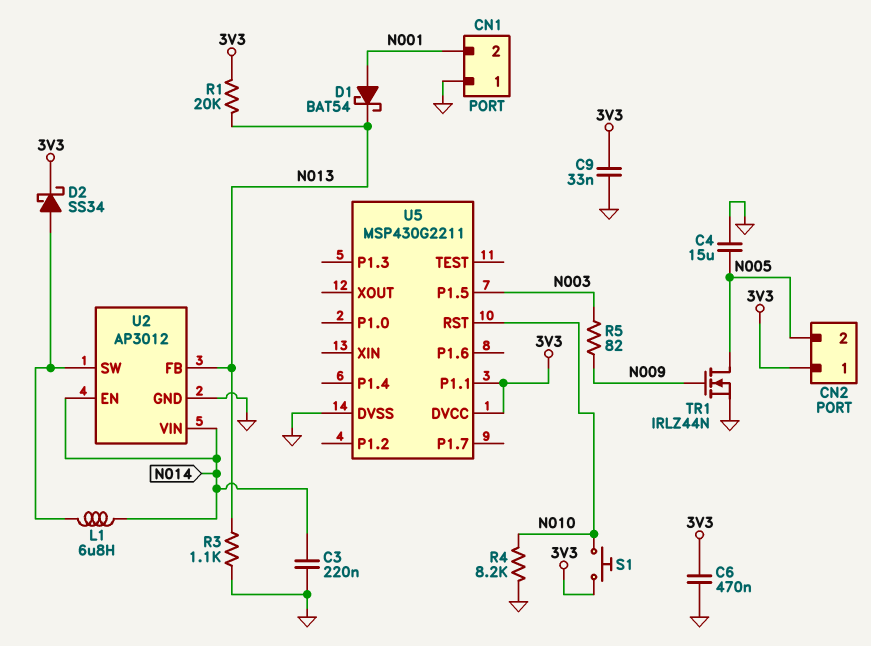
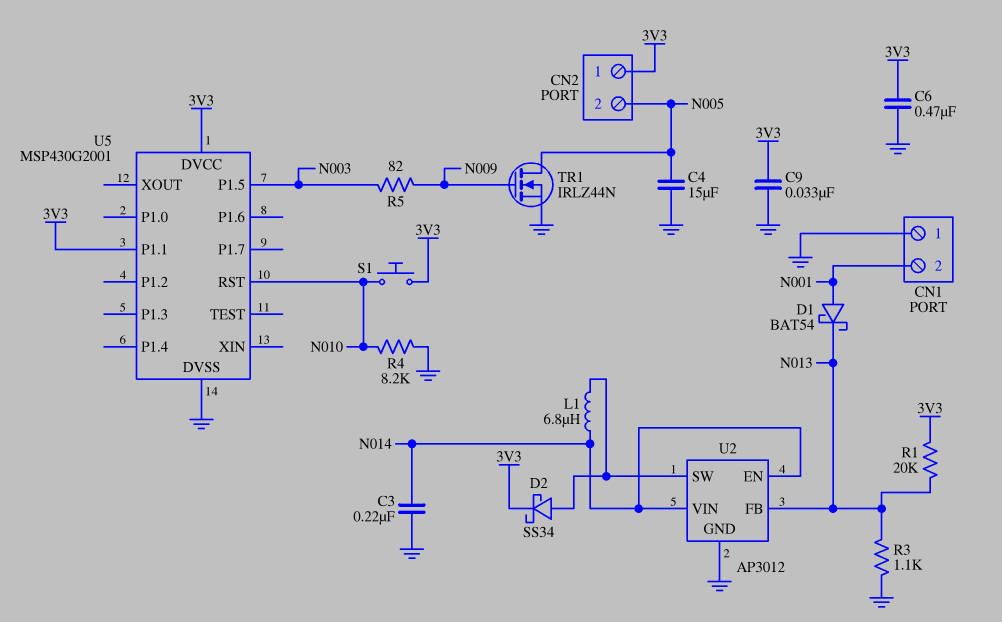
U5: MSP430G2211 -> MSP430G2001

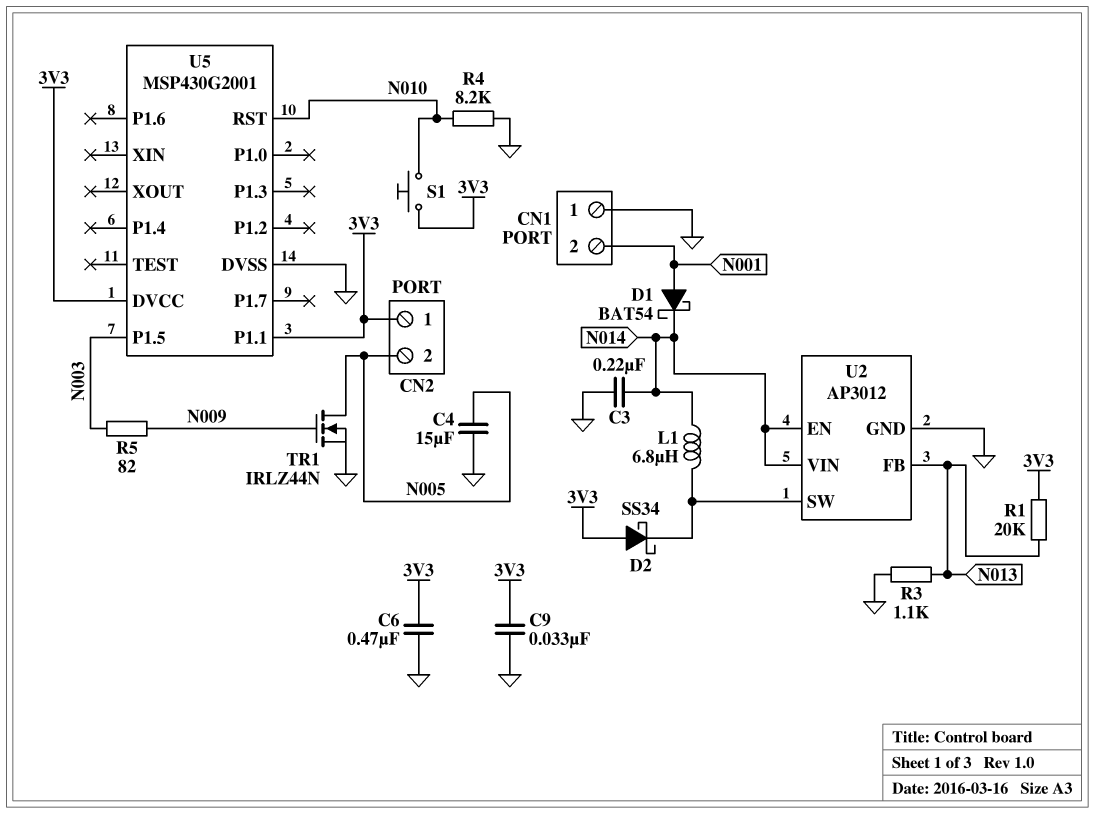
D1: schottky BAT54 (A N001, K N013) -> schottky BAT54 (A N001, K N014)
D2: schottky SS34 (A U2/SW, K 3V3) -> schottky SS34 (A 3V3, K U2/SW)

